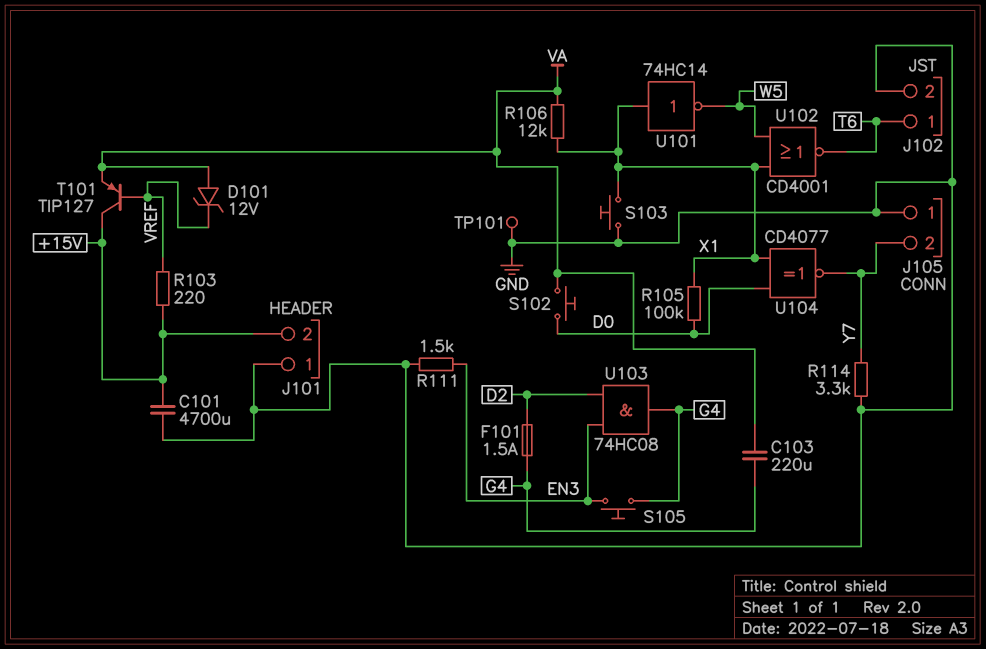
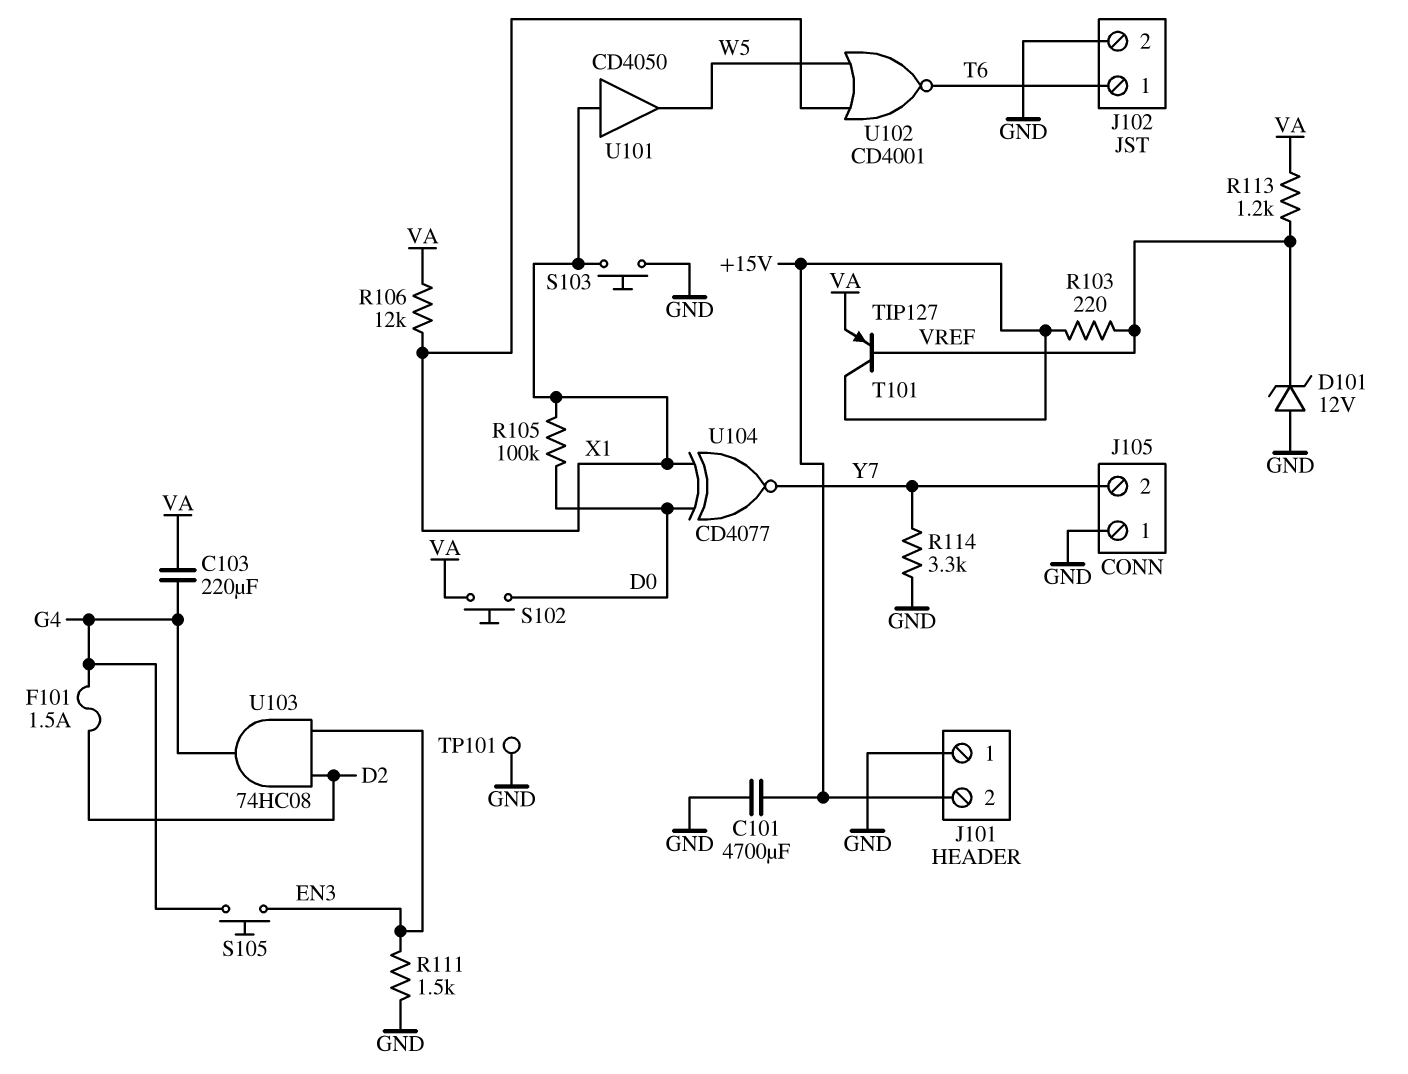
D101: zener 12V (A VA, K VREF) -> zener 12V (A GND, K VREF)
R113: none -> 1.2k (VA, VREF)
U101: NOT 74HC14 (in X1, out W5) -> buffer CD4050 (in X1, out W5)

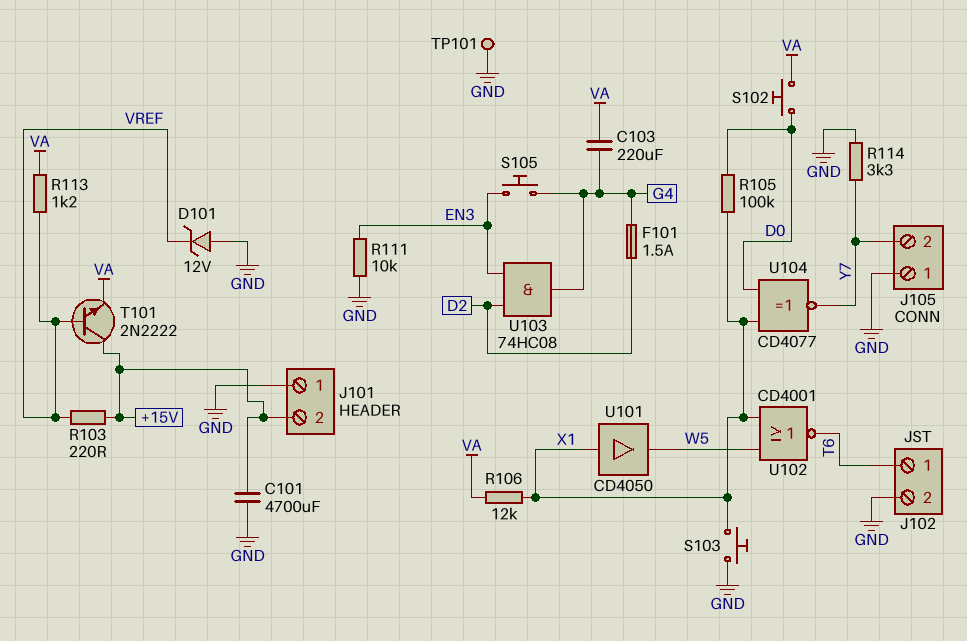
R111: 1.5k (EN3, GND) -> 10k (EN3, GND)
T101: PNP TIP127 (B VREF, C +15V, E VA) -> NPN 2N2222 (B VREF, C +15V, E VA)

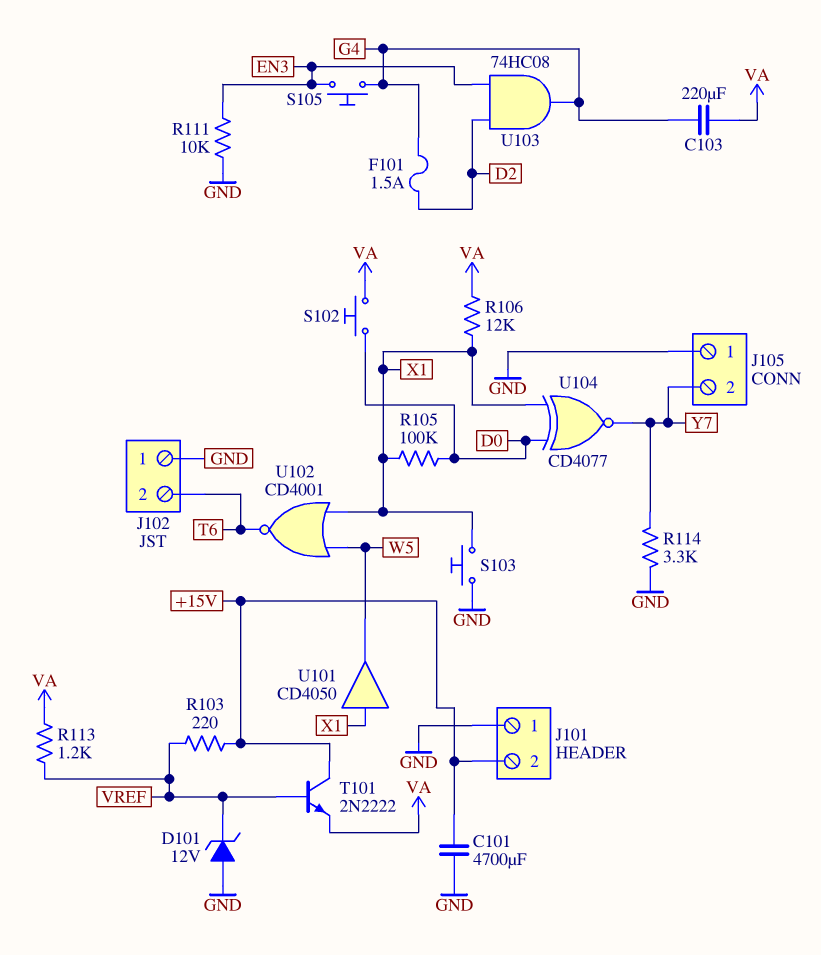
J102 pin 1: T6 -> GND
J102 pin 2: GND -> T6
TP101: test point (GND) -> none

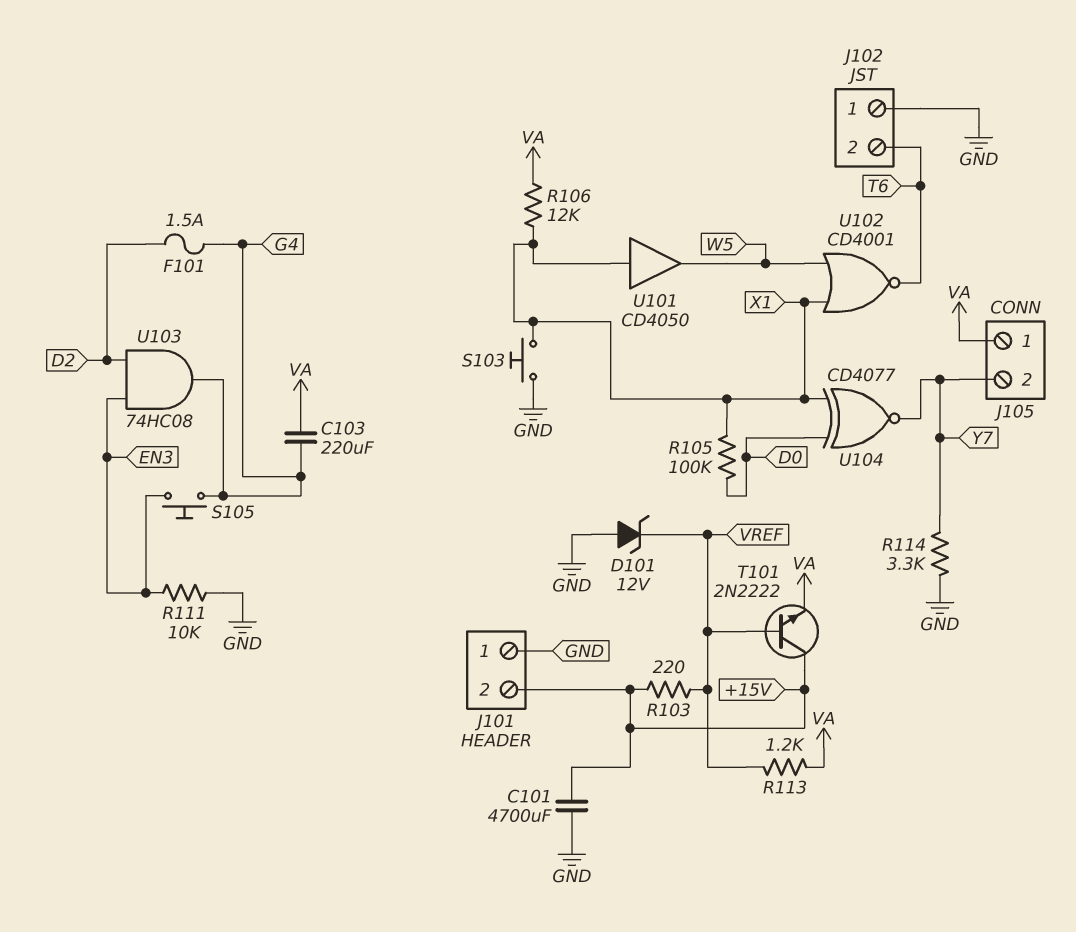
J105 pin 1: GND -> VA
S102: button (D0, VA) -> none

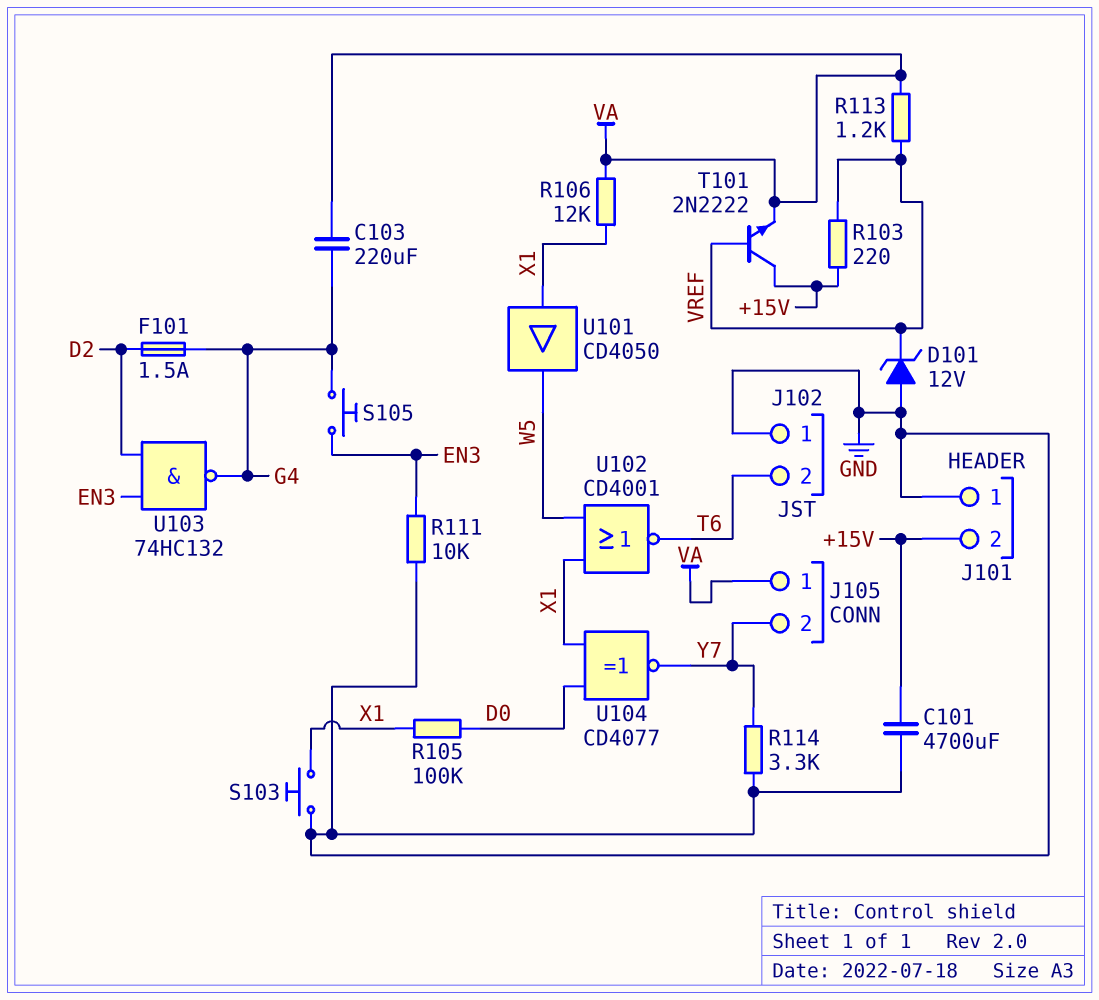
U103: AND 74HC08 (in D2, in EN3, out G4) -> NAND 74HC132 (in D2, in EN3, out G4)

